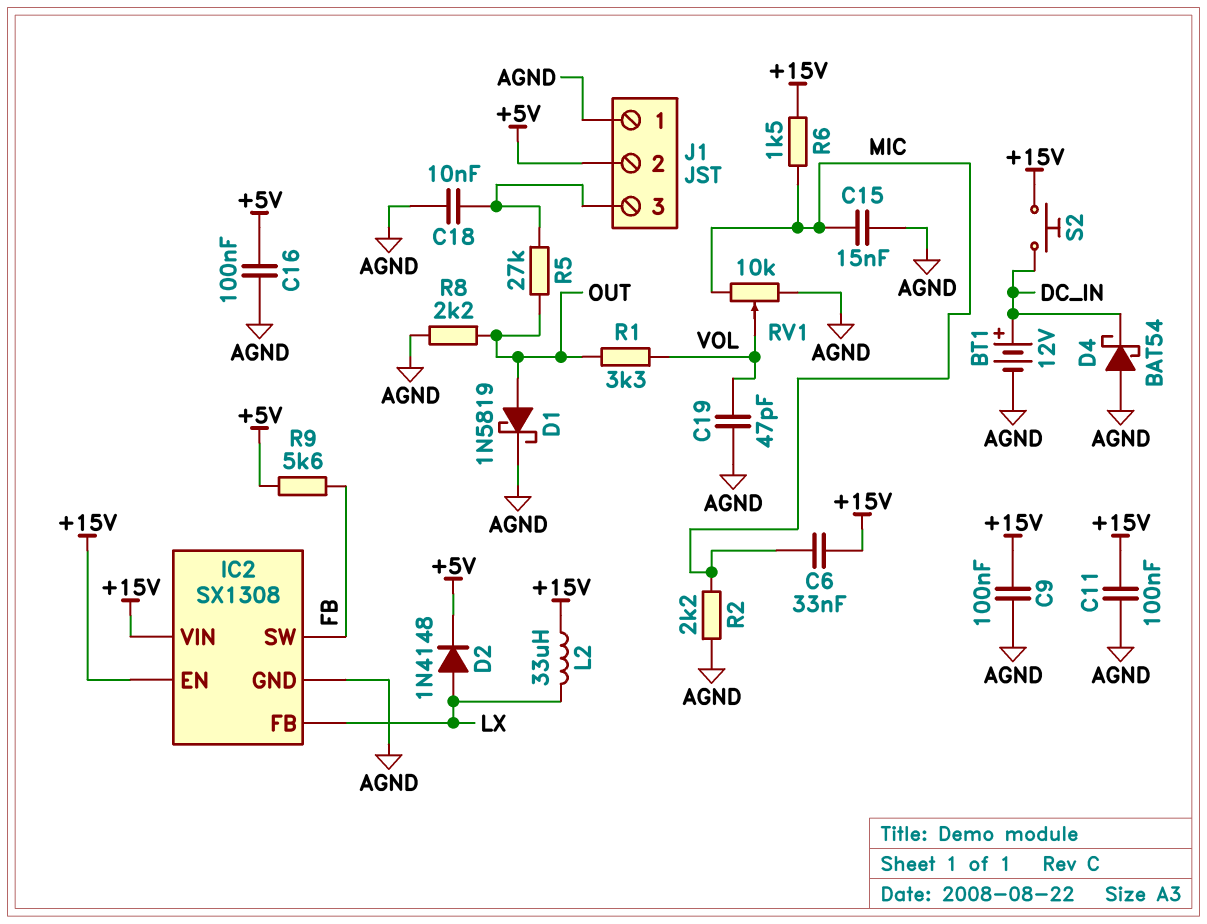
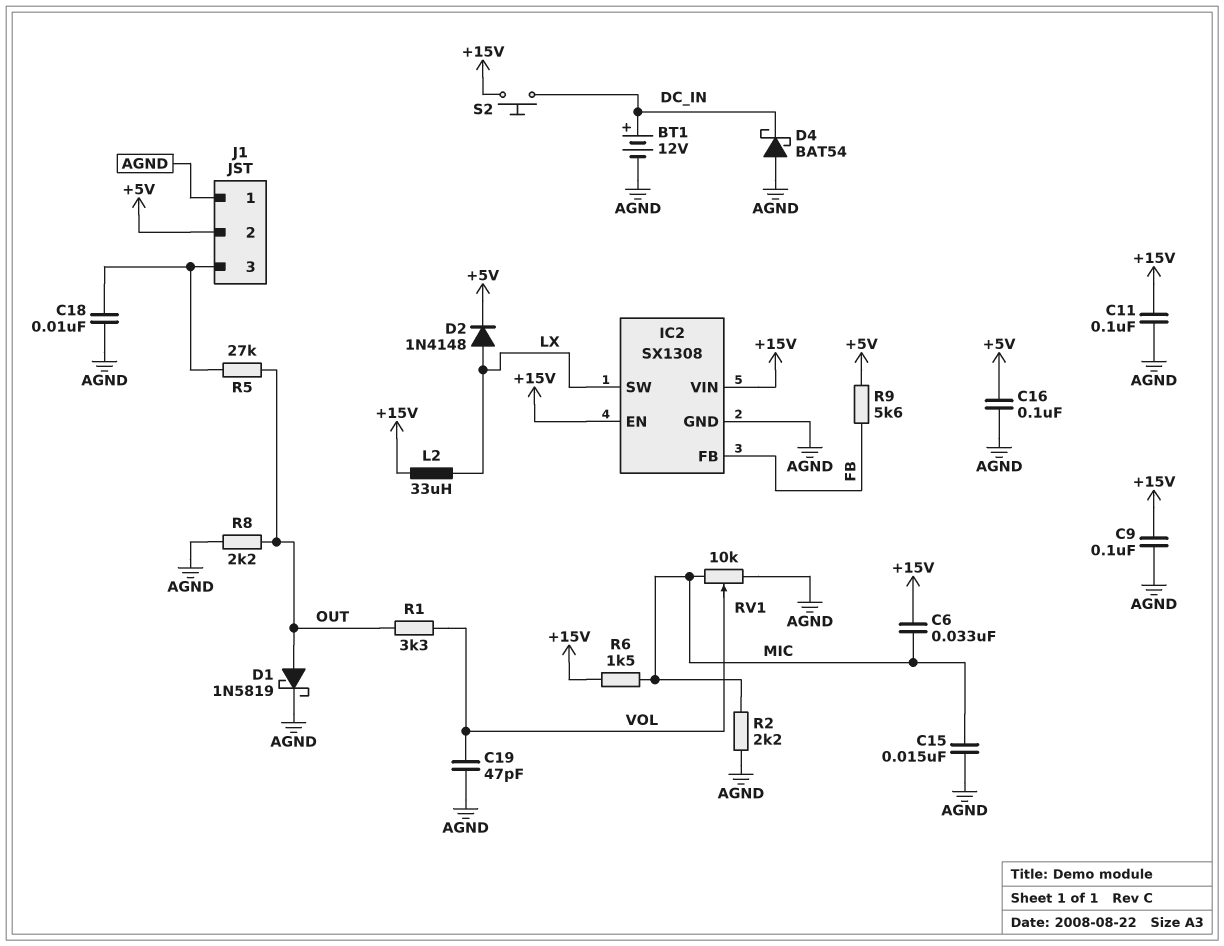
IC2 pin FB: LX -> FB
IC2 pin SW: FB -> LX

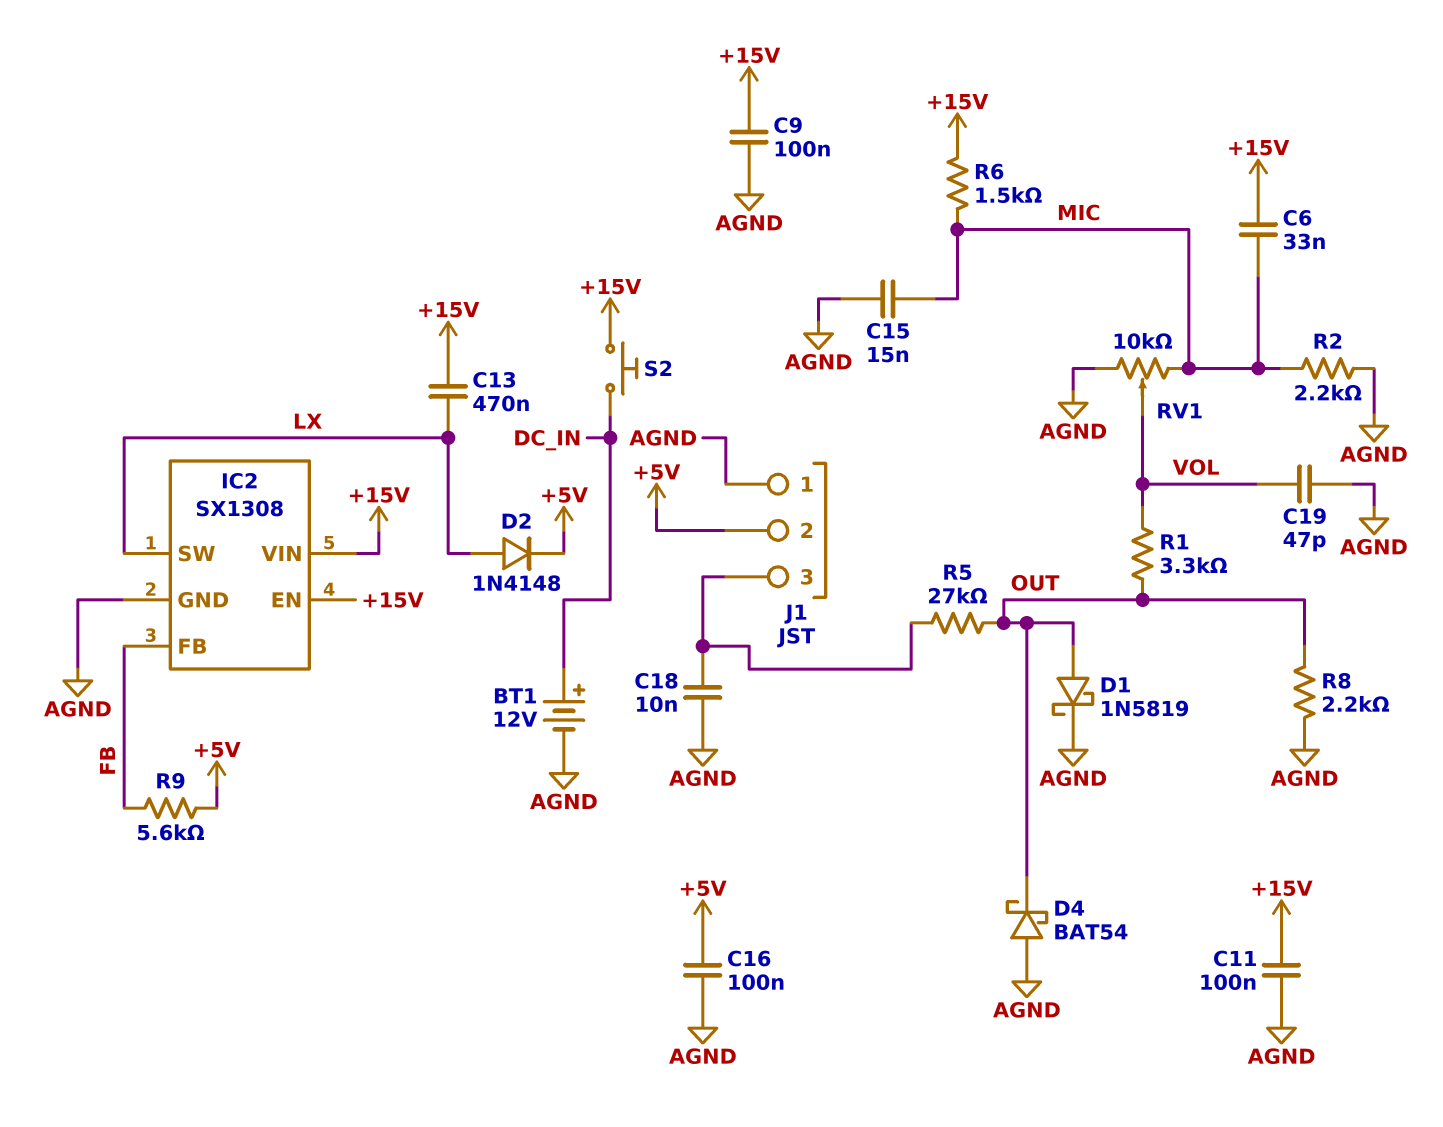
C13: none -> 470nF (+15V, LX)
D4: schottky BAT54 (A AGND, K DC_IN) -> schottky BAT54 (A AGND, K OUT)
L2: 33uH (+15V, LX) -> none

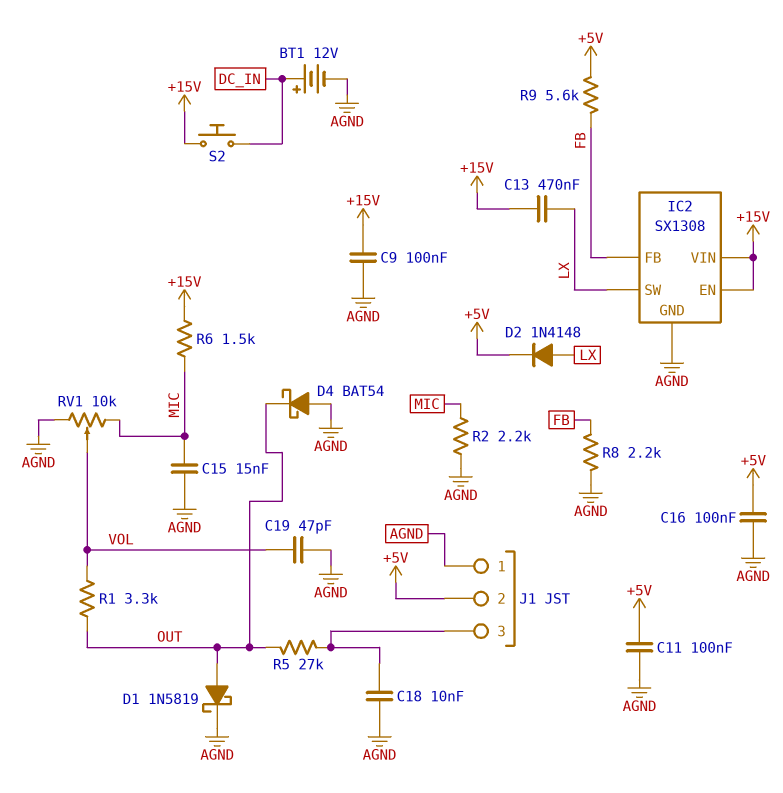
C6: 33nF (+15V, MIC) -> none
C11: 100nF (+15V, AGND) -> 100nF (+5V, AGND)
R8: 2.2k (AGND, OUT) -> 2.2k (AGND, FB)

